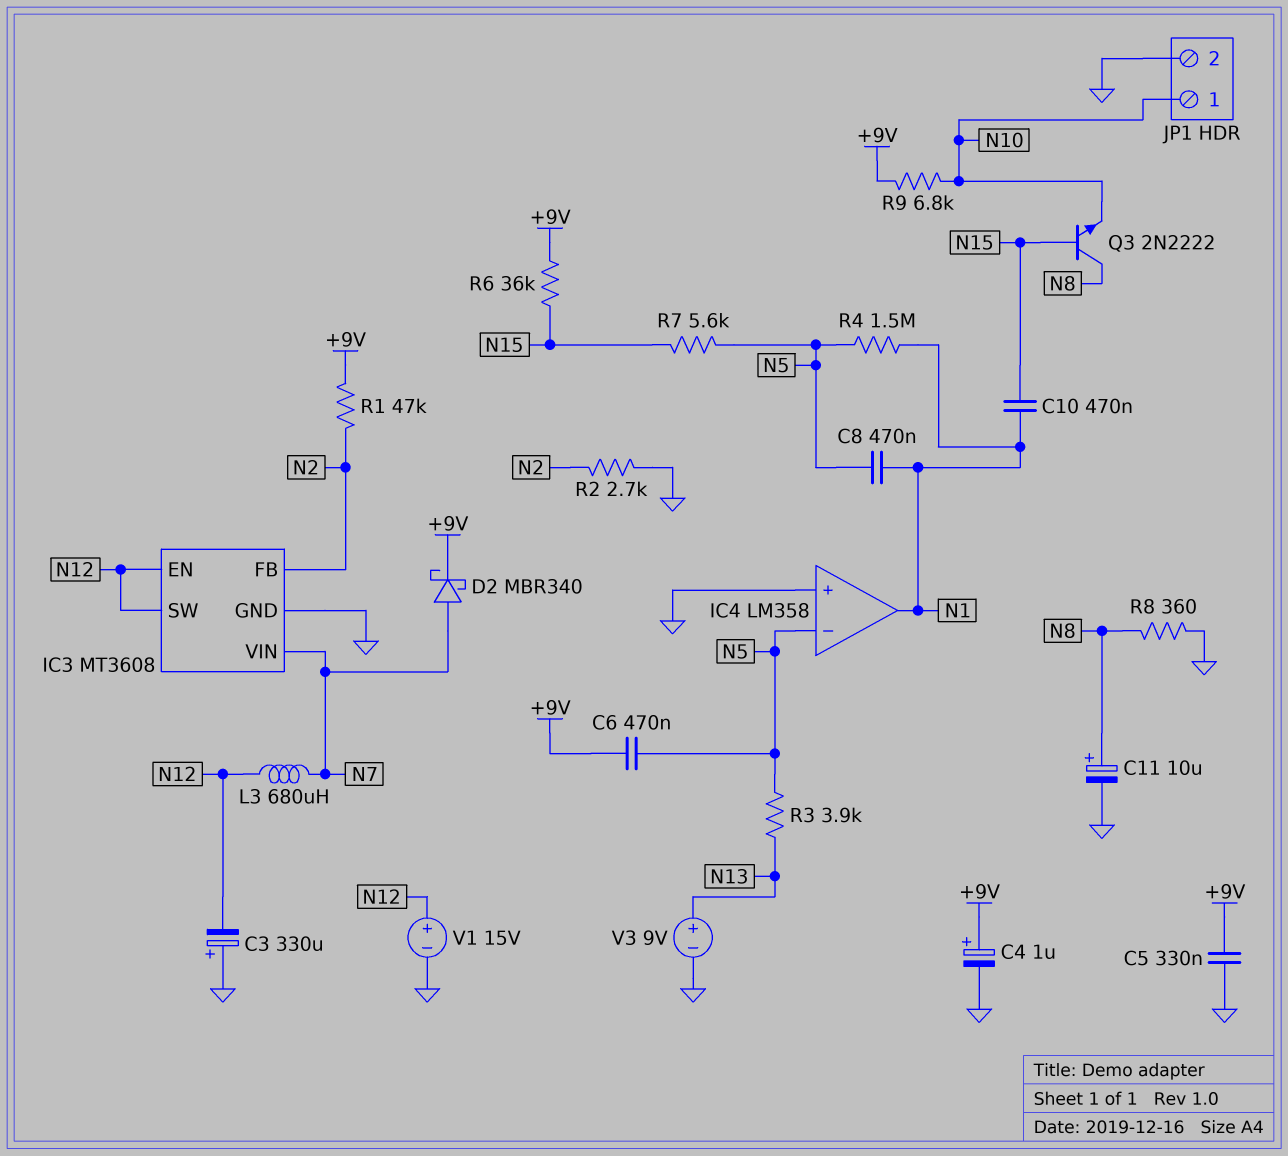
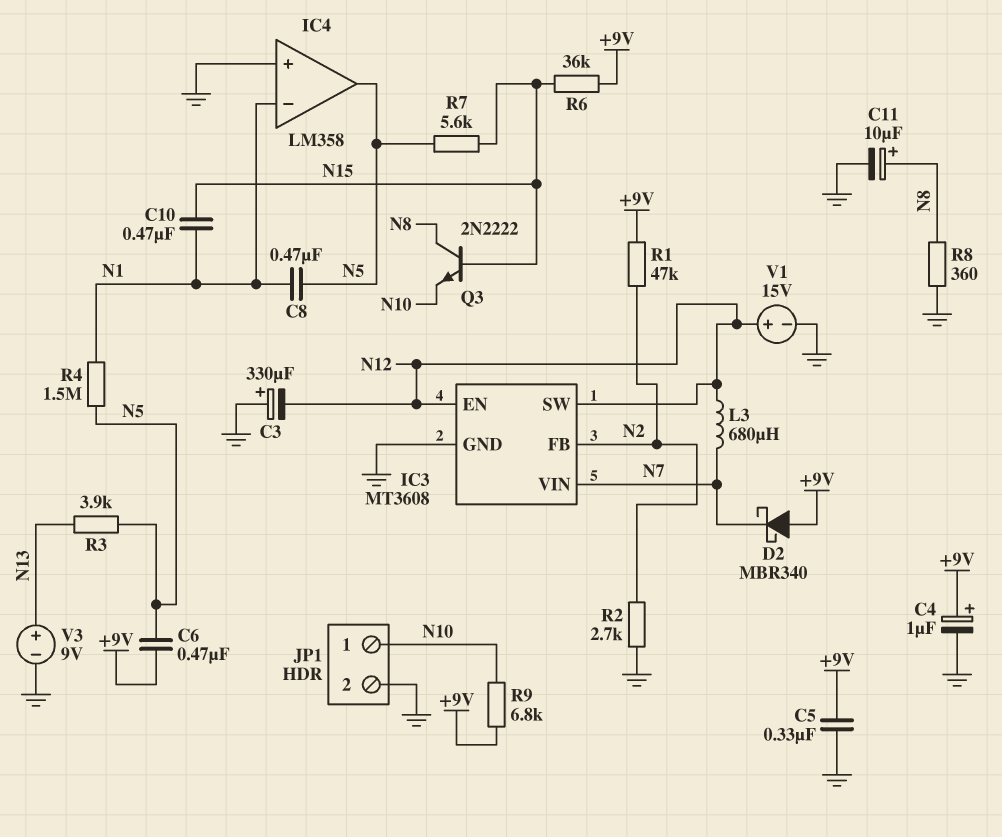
D2: schottky MBR340 (A N7, K +9V) -> schottky MBR340 (A +9V, K N7)
IC4 pin in-: N5 -> N1
IC4 pin out: N1 -> N5

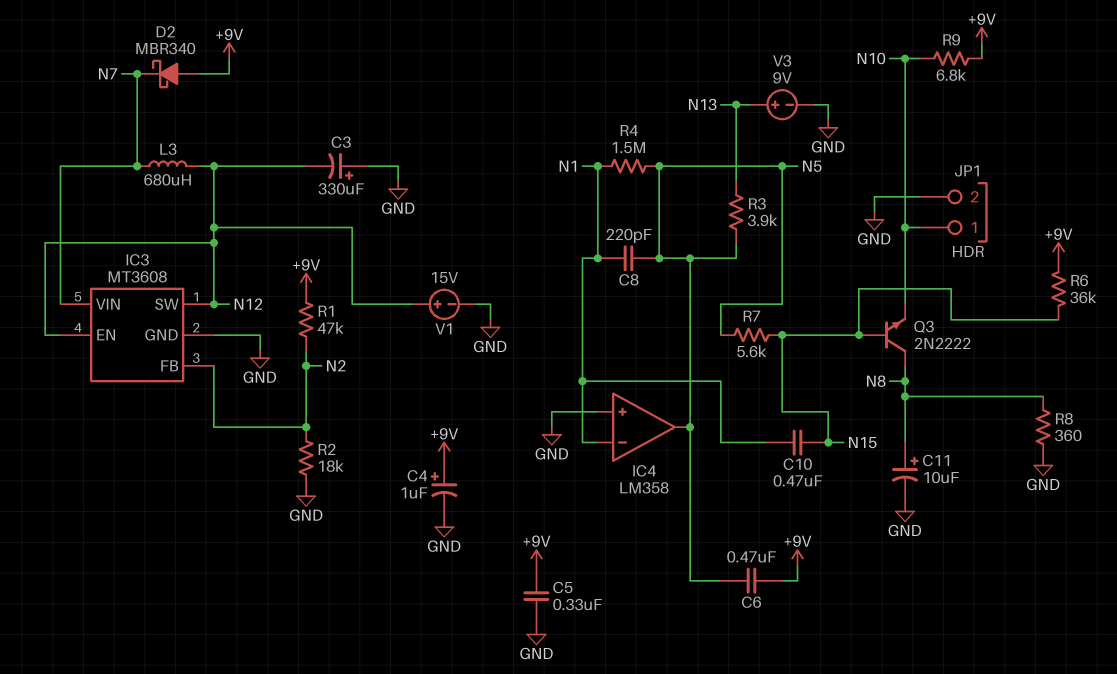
C8: 470nF (N1, N5) -> 220pF (N1, N5)
R2: 2.7k (GND, N2) -> 18k (GND, N2)

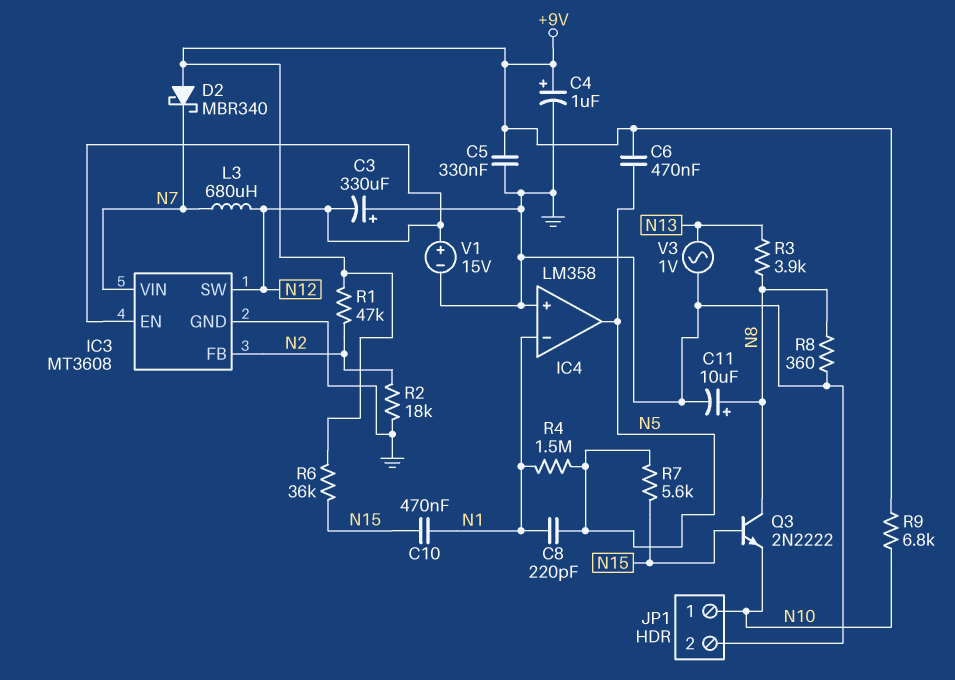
R3: 3.9k (N5, N13) -> 3.9k (N8, N13)
V3: 9V (plus N13, minus GND) -> AC 1V (GND, N13)

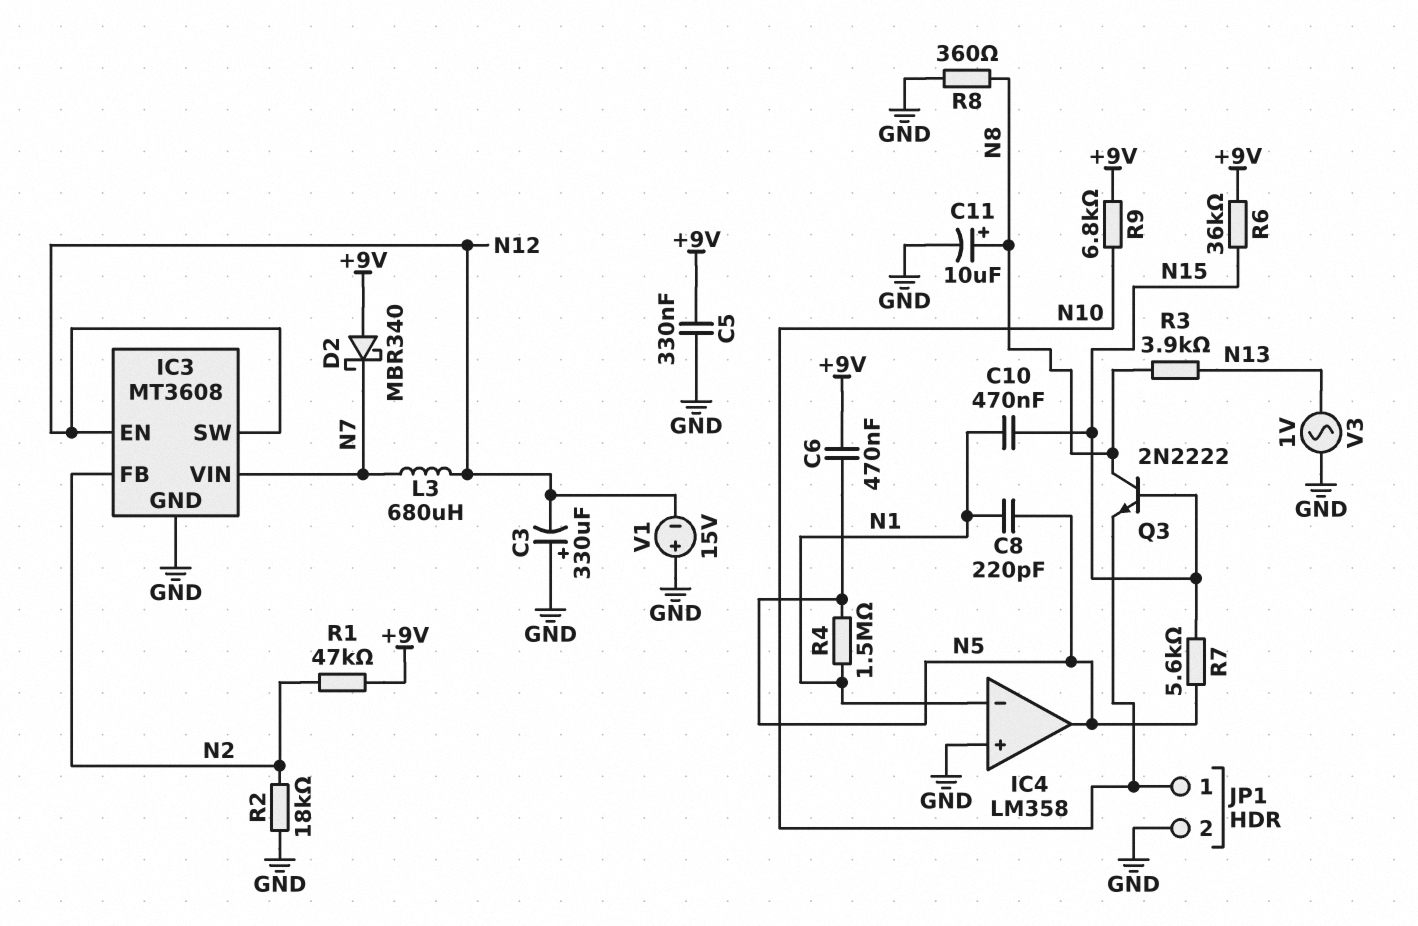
C4: 1uF (plus +9V, minus GND) -> none
V1: 15V (plus N12, minus GND) -> 15V (plus GND, minus N12)

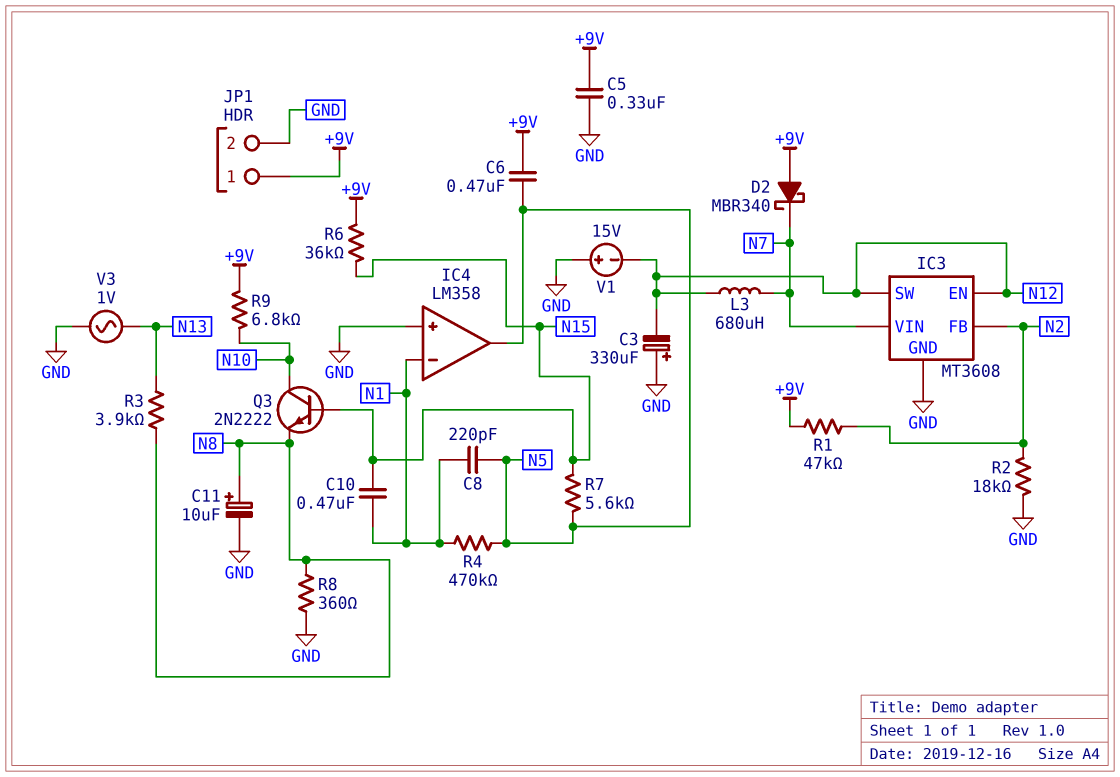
JP1 pin 1: N10 -> +9V
Q3: NPN 2N2222 (B N15, C N8, E N10) -> NPN 2N2222 (B N15, C N10, E N8)
R4: 1.5M (N1, N5) -> 470k (N1, N5)

